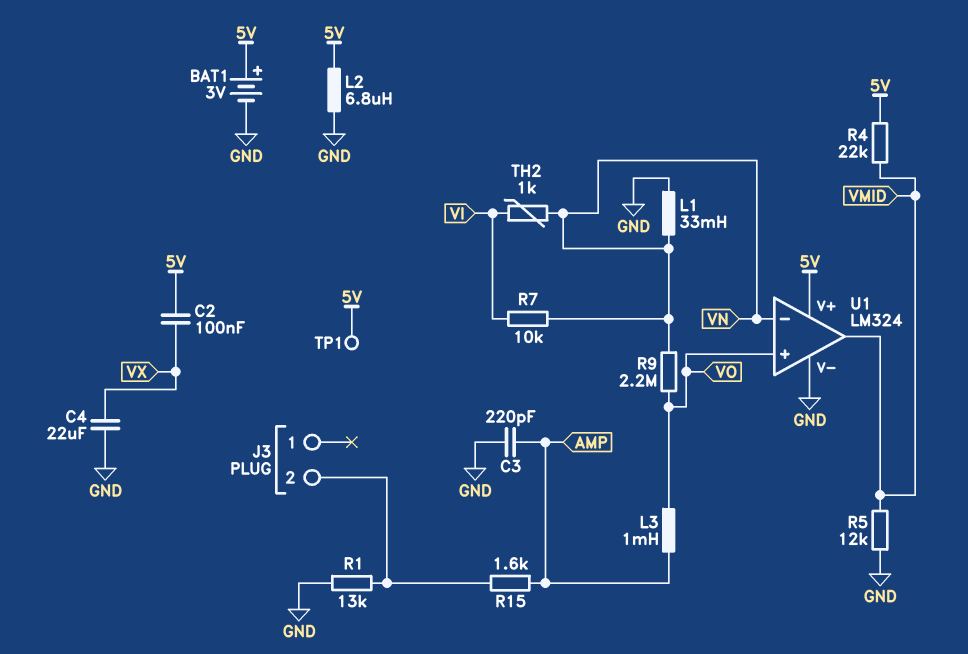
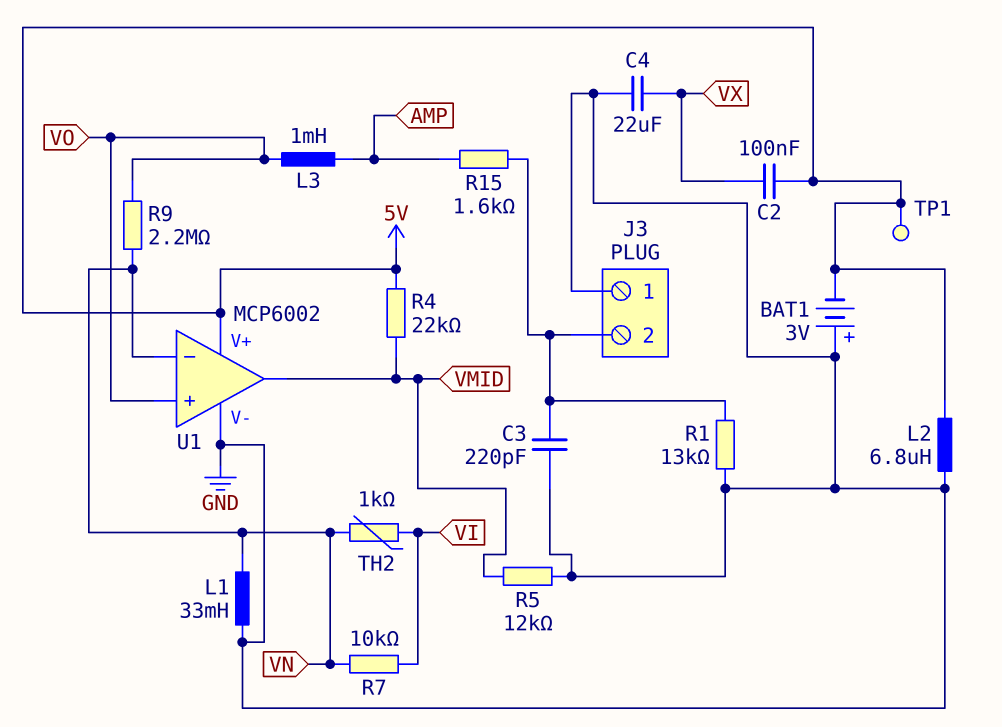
BAT1: 3V (plus 5V, minus GND) -> 3V (plus GND, minus 5V)
C3: 220pF (AMP, GND) -> 220pF (GND, J3/2)
J3 pin 1: none -> GND
U1: LM324 -> MCP6002

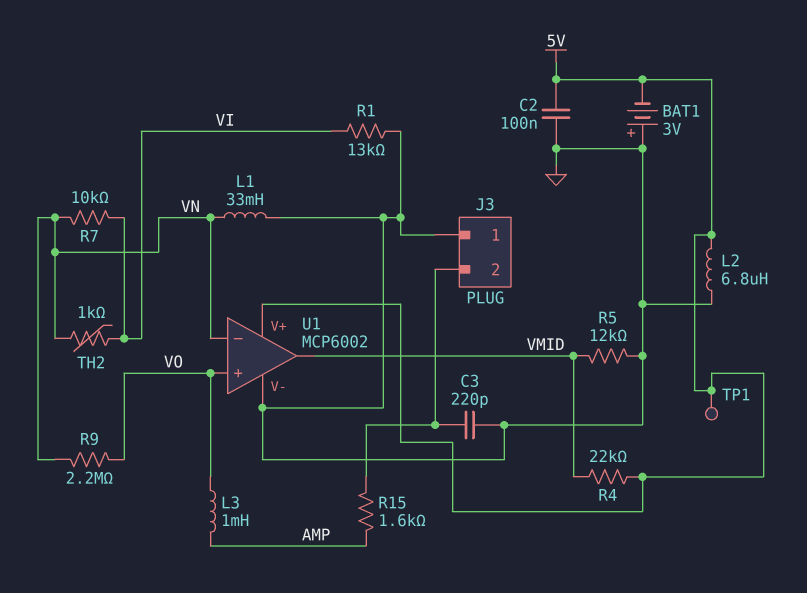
C2: 100nF (5V, VX) -> 100nF (5V, GND)
C4: 22uF (GND, VX) -> none
R1: 13k (GND, J3/2) -> 13k (GND, VI)

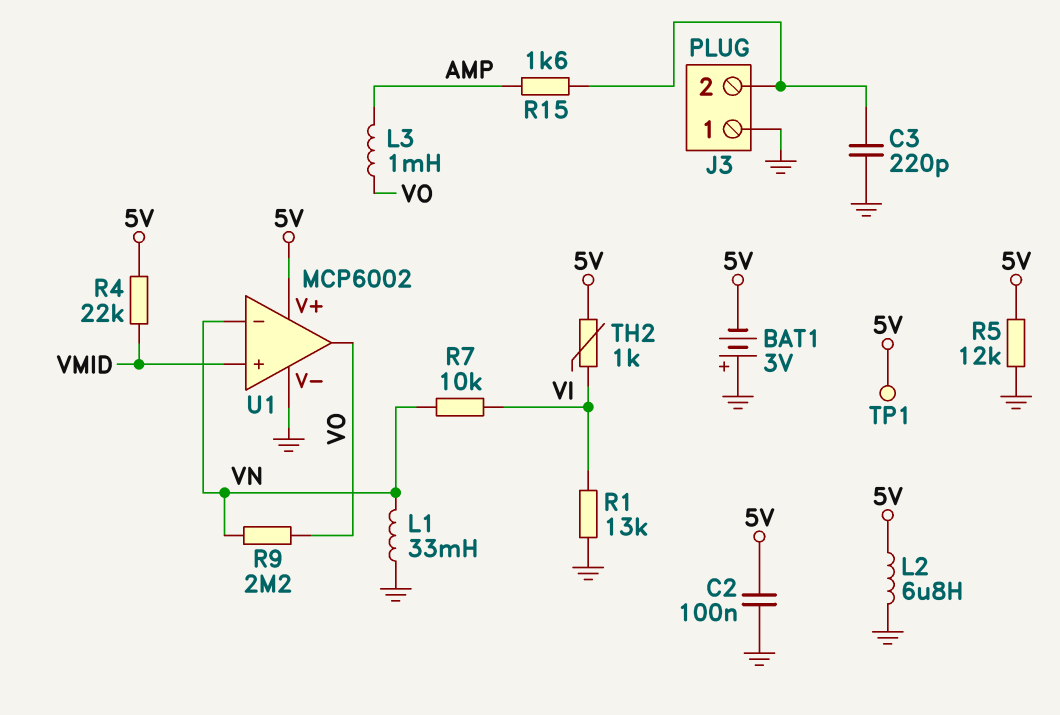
R5: 12k (GND, VMID) -> 12k (5V, GND)
TH2: 1k (VI, VN) -> 1k (5V, VI)
U1 pin in+: VO -> VMID
U1 pin out: VMID -> VO

